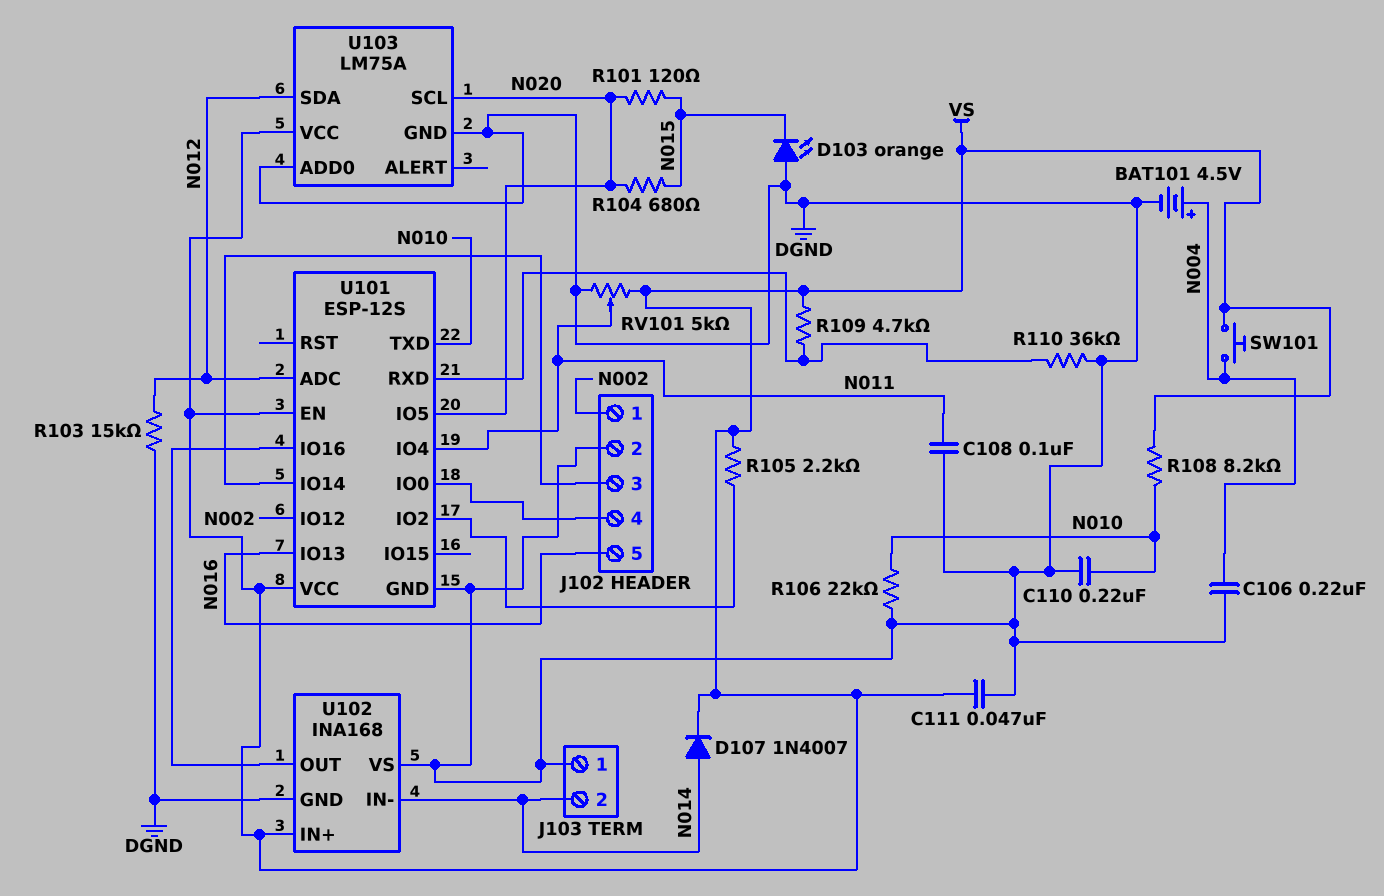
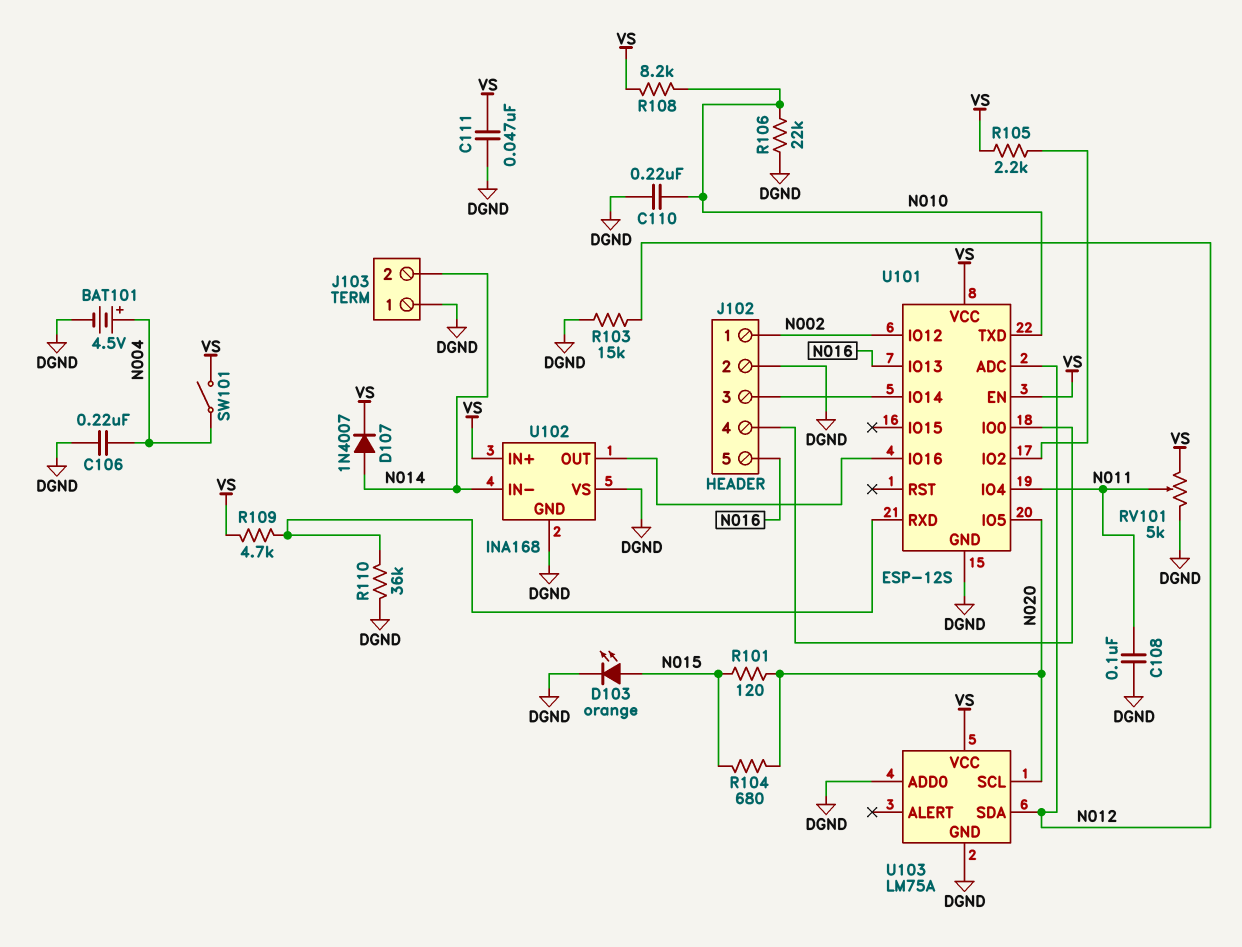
D103: LED orange (A DGND, K N015) -> LED orange (A N015, K DGND)
SW101: button (N004, VS) -> switch (N004, VS)

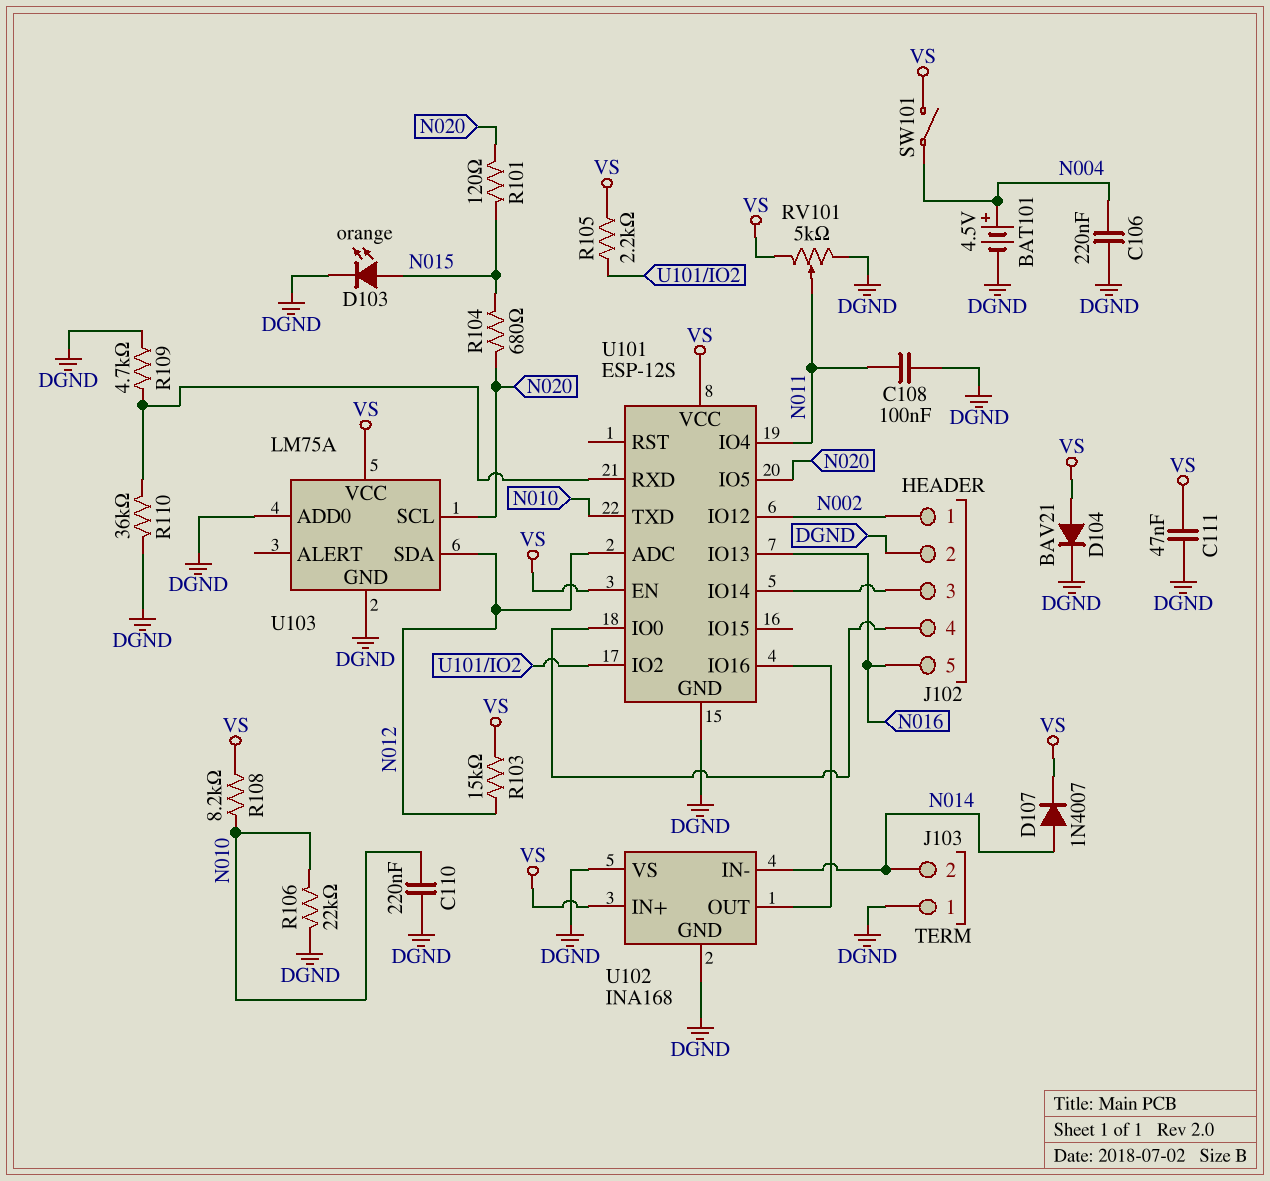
D104: none -> diode BAV21 (A VS, K DGND)
R103: 15k (DGND, N012) -> 15k (N012, VS)
R109: 4.7k (U101/RXD, VS) -> 4.7k (DGND, U101/RXD)

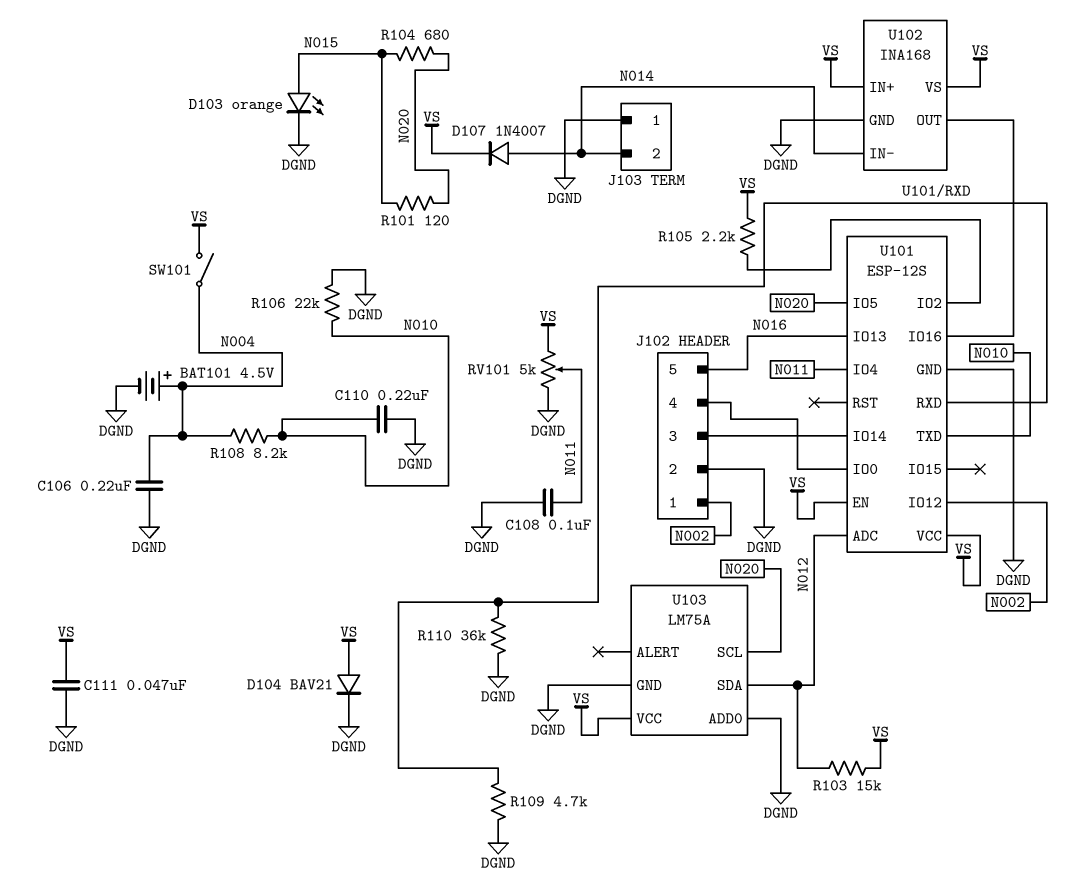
R108: 8.2k (N010, VS) -> 8.2k (N004, N010)
U102 pin VS: DGND -> VS

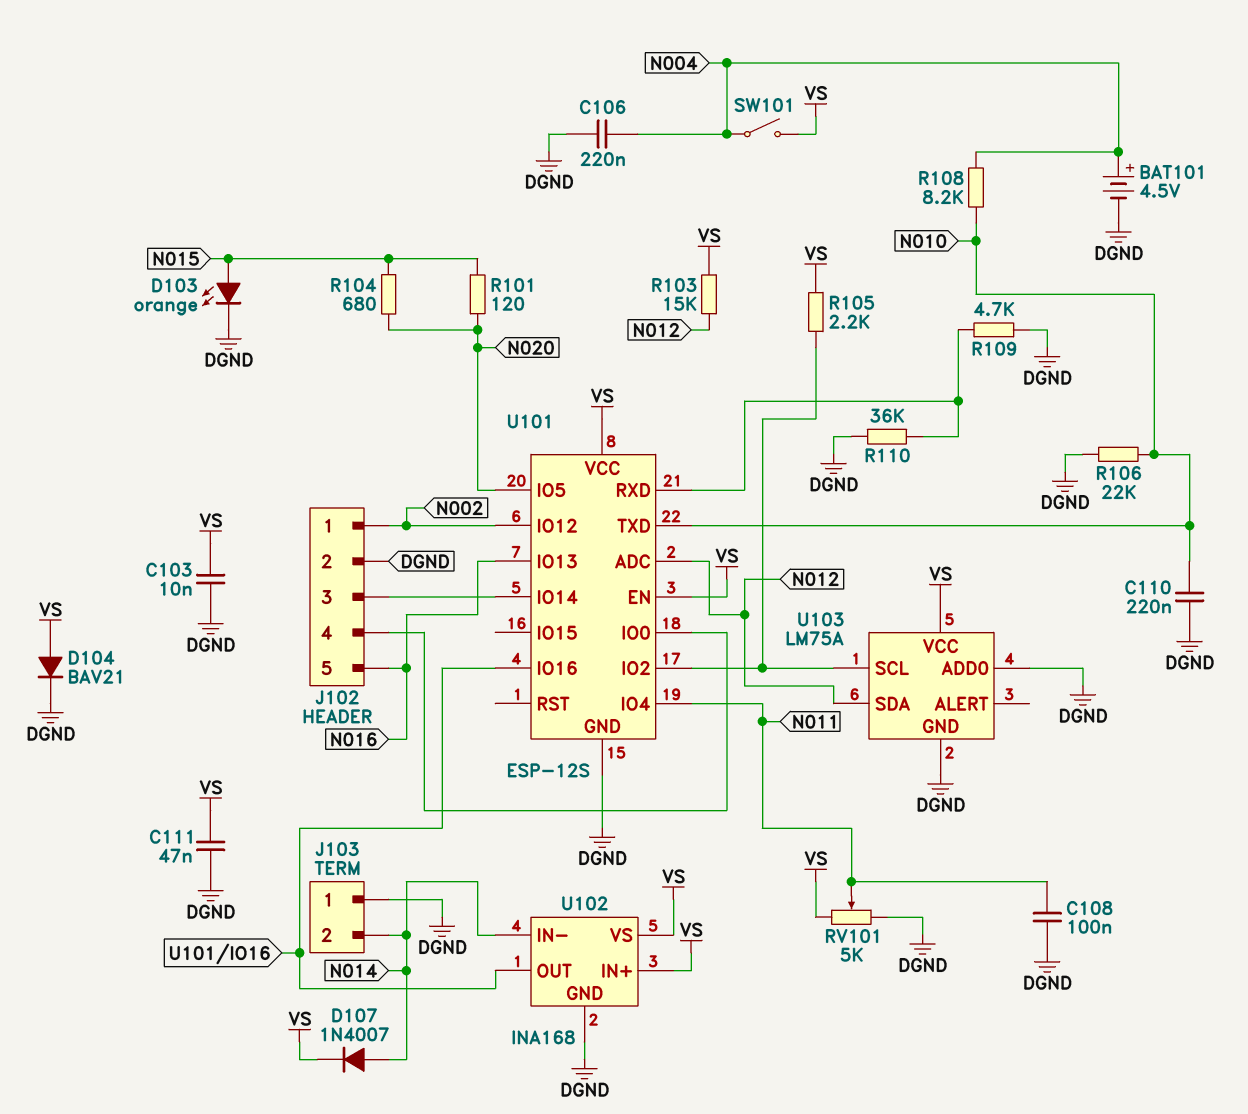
C103: none -> 10nF (DGND, VS)
U103 pin SCL: N020 -> U101/IO2

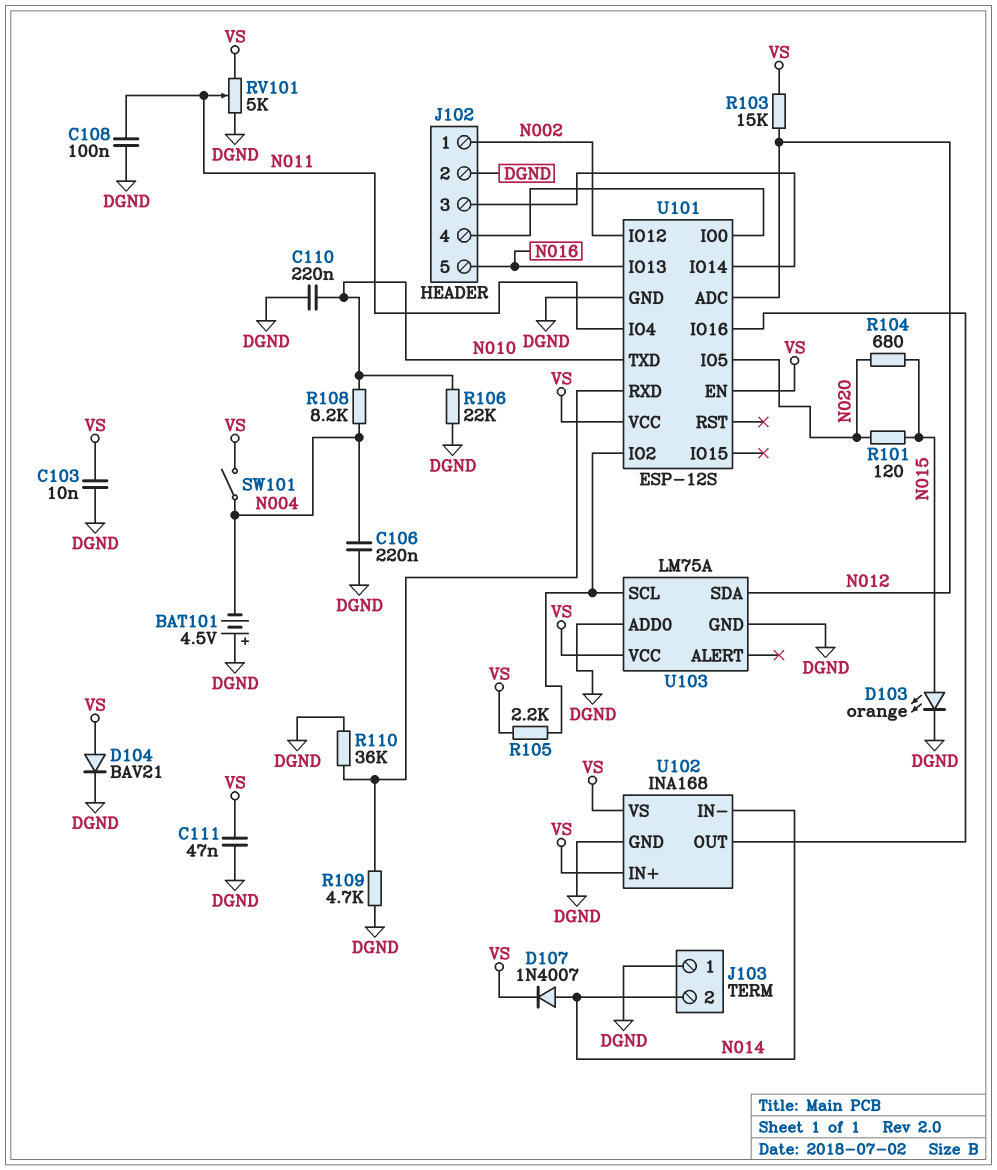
BAT101: 4.5V (plus N004, minus DGND) -> 4.5V (plus DGND, minus N004)

